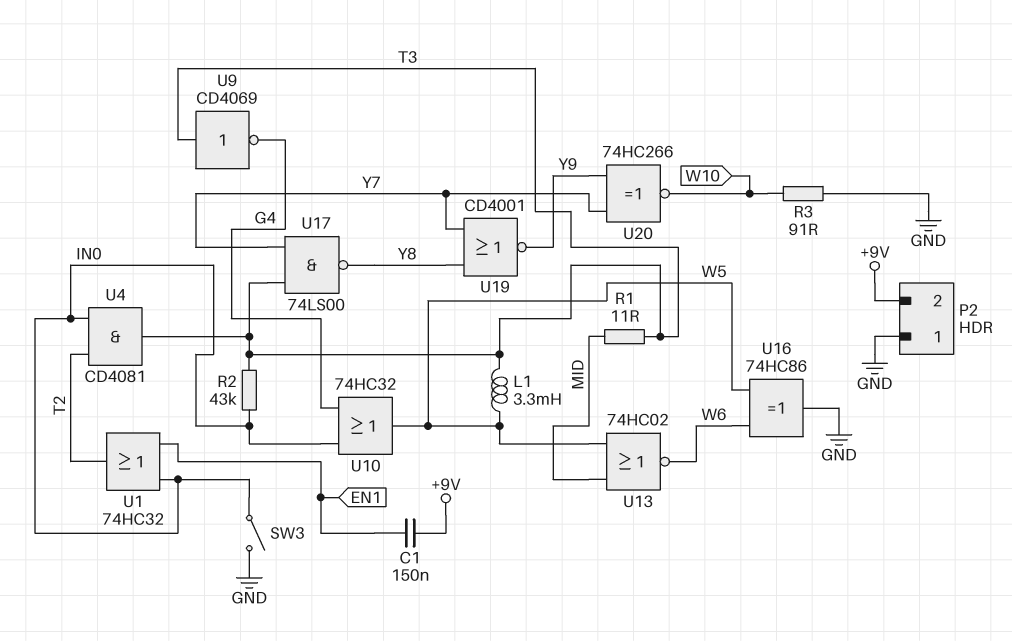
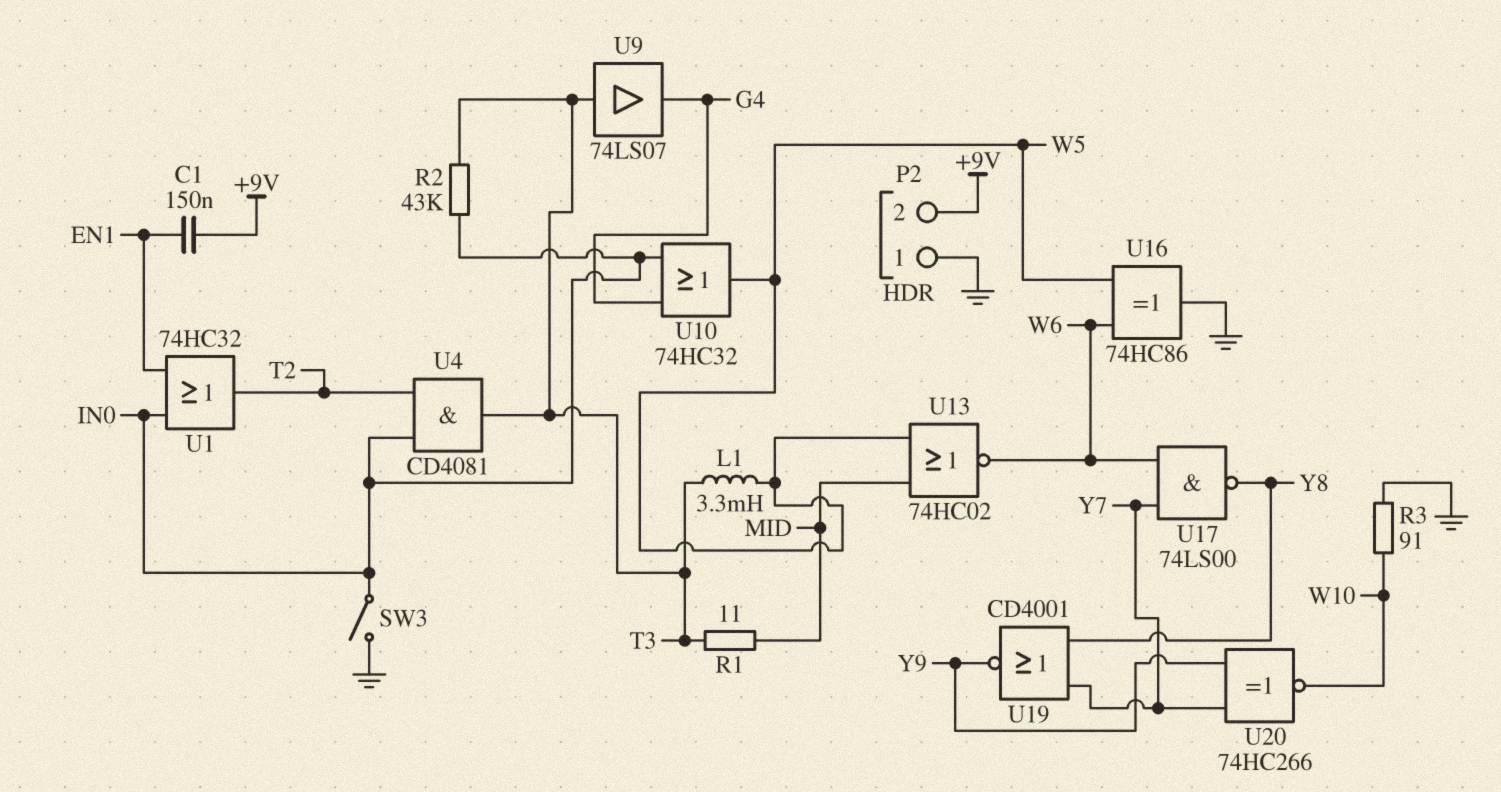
U9: NOT CD4069 (in T3, out G4) -> buffer 74LS07 (in T3, out G4)
U17: NAND 74LS00 (in T3, in Y7, out Y8) -> NAND 74LS00 (in W6, in Y7, out Y8)

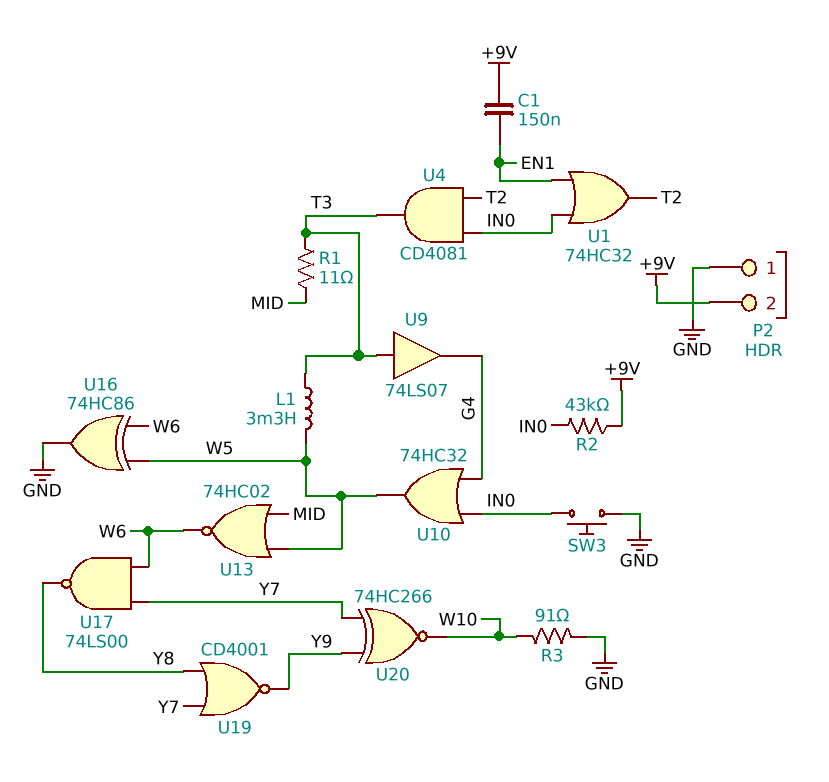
R2: 43k (IN0, T3) -> 43k (+9V, IN0)
SW3: switch (GND, IN0) -> button (GND, IN0)

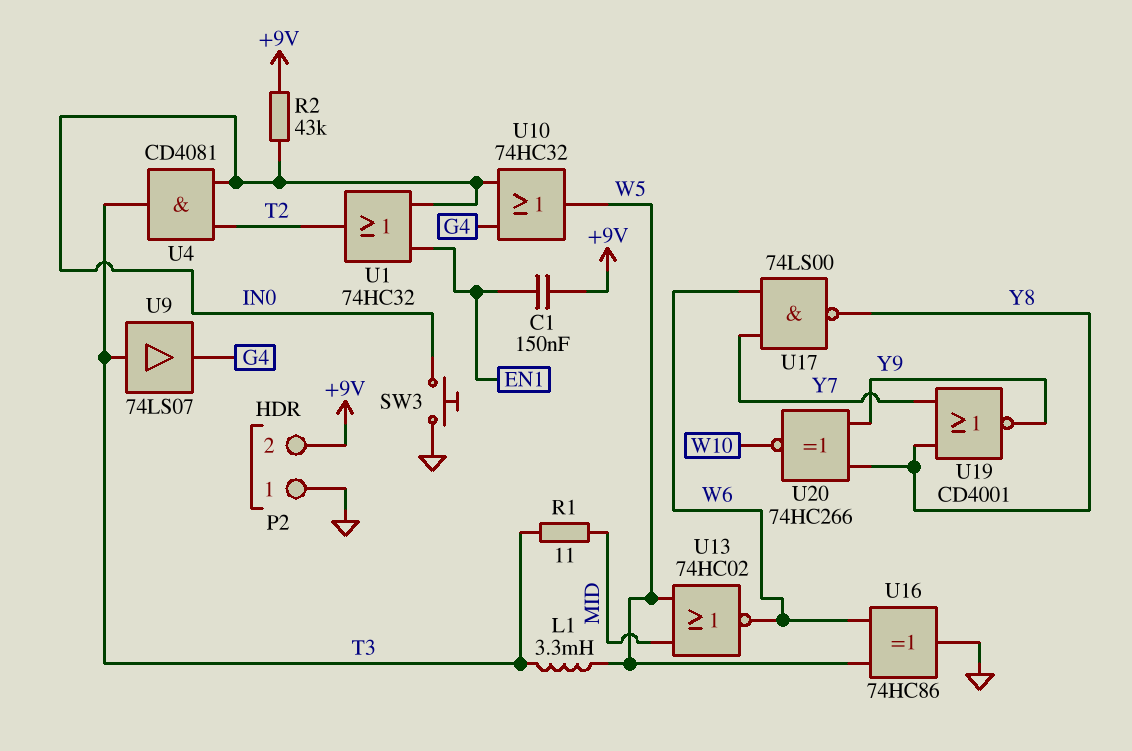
R3: 91 (GND, W10) -> none
U20: XNOR 74HC266 (in Y7, in Y9, out W10) -> XNOR 74HC266 (in Y8, in Y9, out W10)

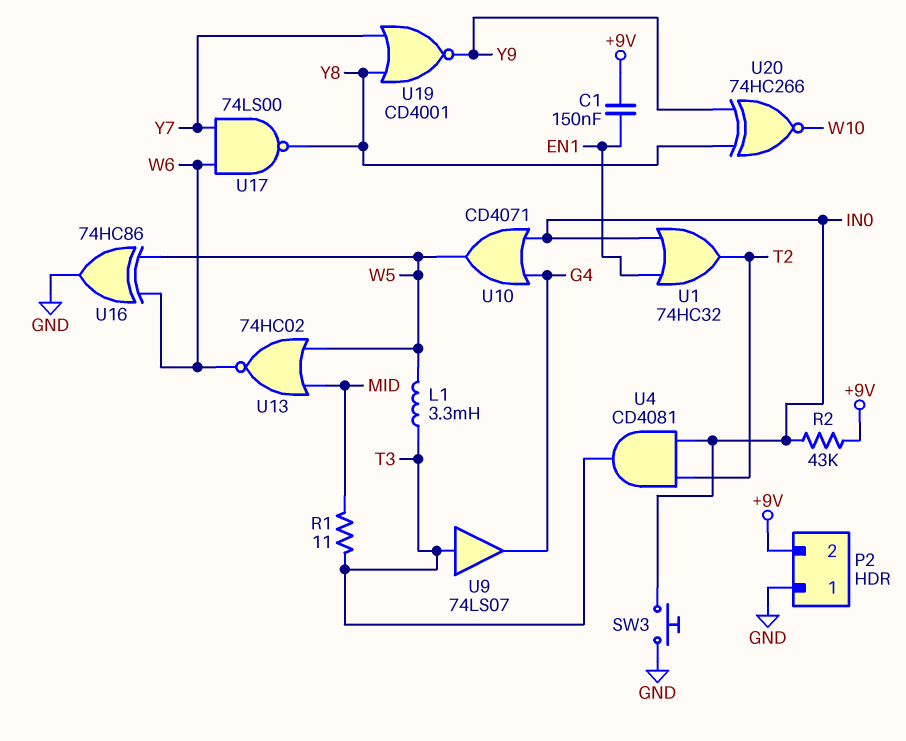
U10: OR 74HC32 (in G4, in IN0, out W5) -> OR CD4071 (in G4, in IN0, out W5)

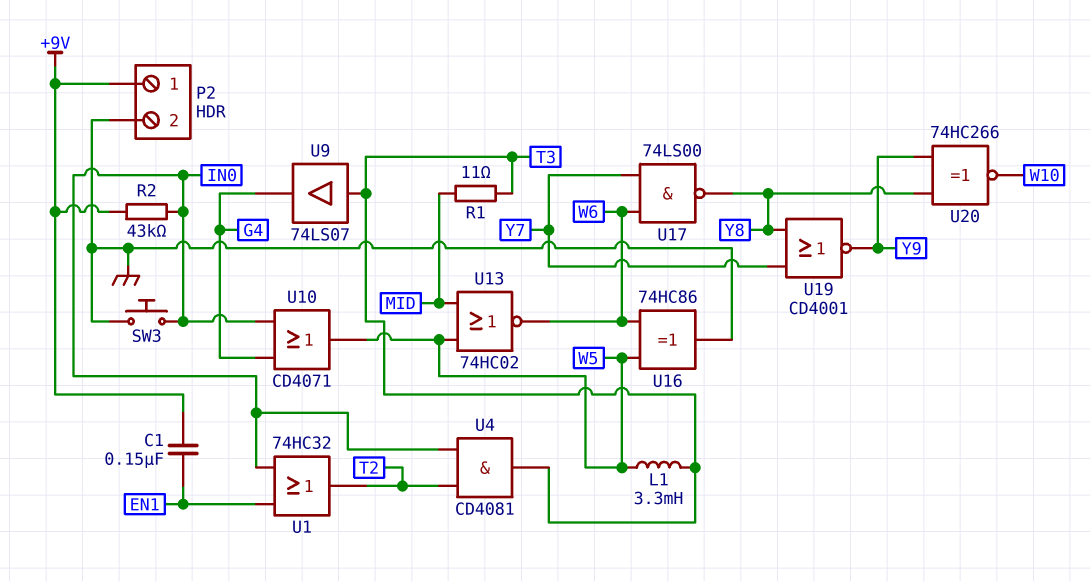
P2 pin 1: GND -> +9V
P2 pin 2: +9V -> GND

